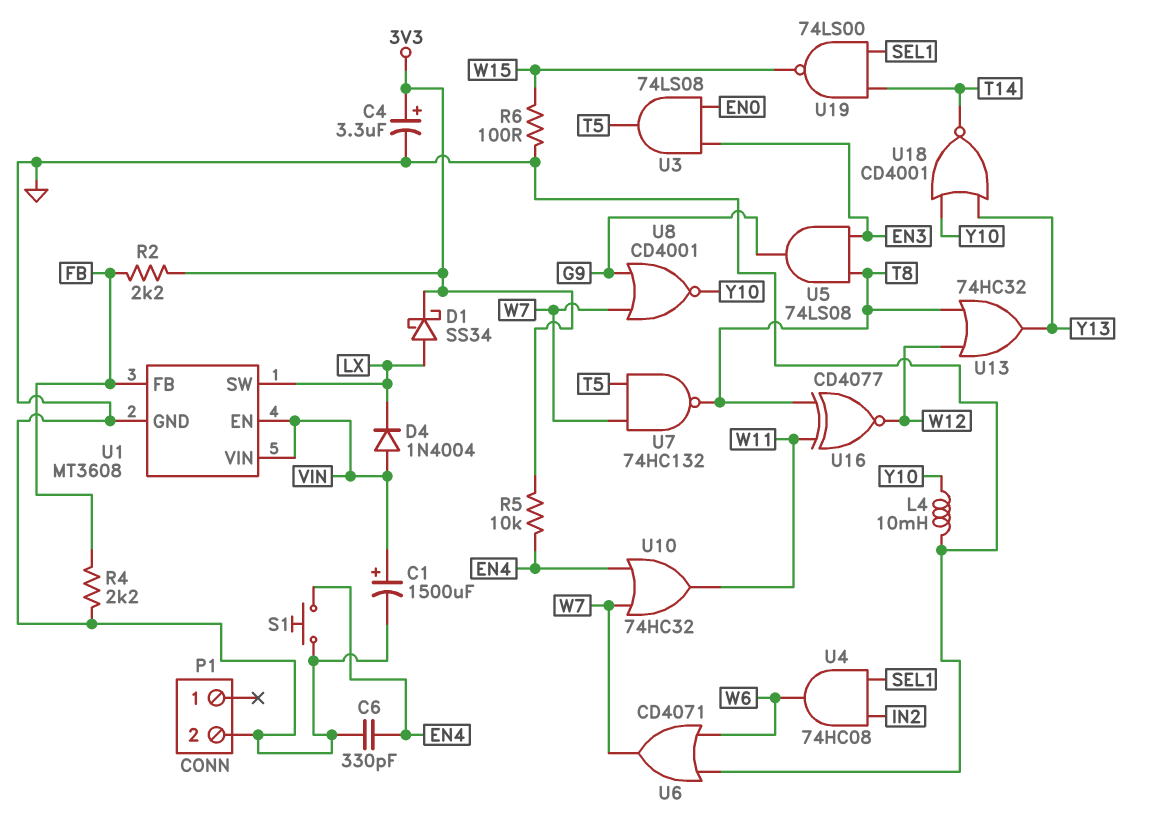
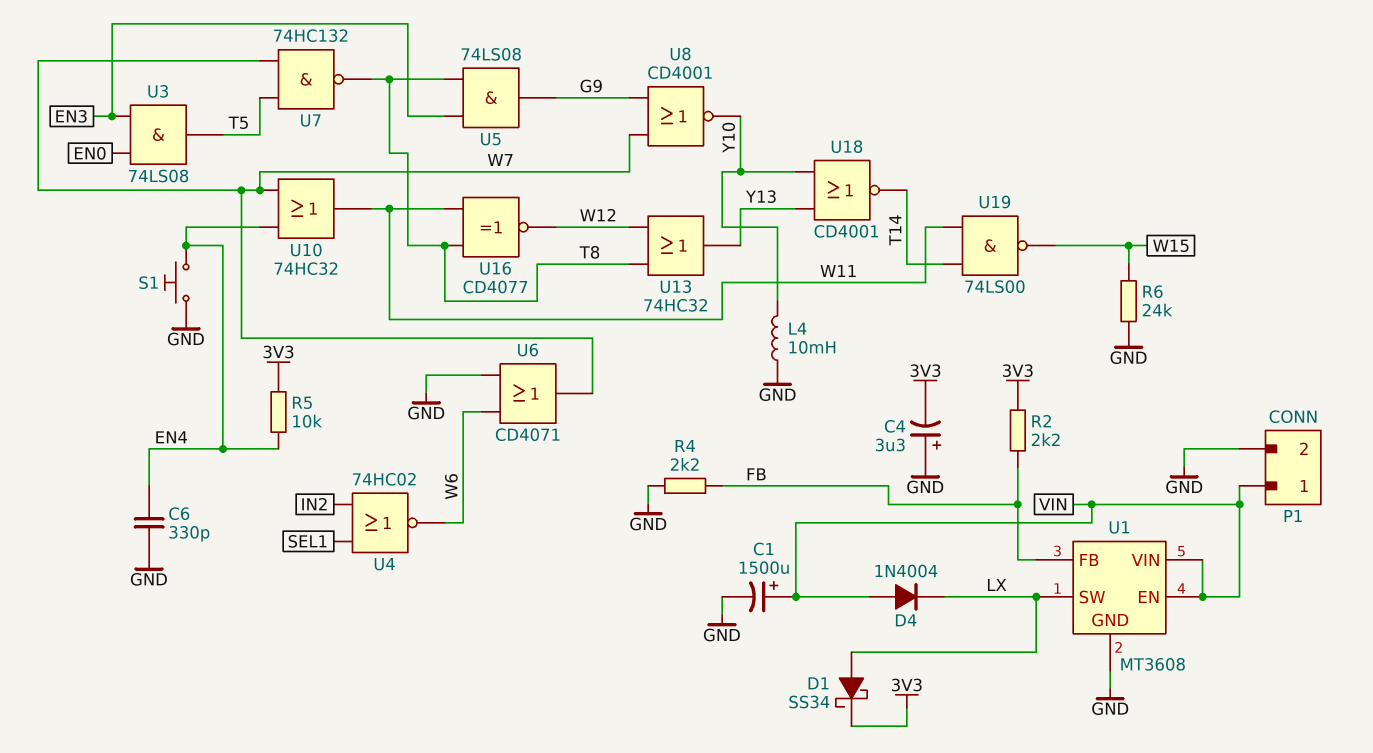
C4: 3.3uF (plus 3V3, minus GND) -> 3.3uF (plus GND, minus 3V3)
P1 pin 1: none -> VIN
R6: 100 (GND, W15) -> 24k (GND, W15)
U4: AND 74HC08 (in IN2, in SEL1, out W6) -> NOR 74HC02 (in IN2, in SEL1, out W6)
U19: NAND 74LS00 (in SEL1, in T14, out W15) -> NAND 74LS00 (in T14, in W11, out W15)

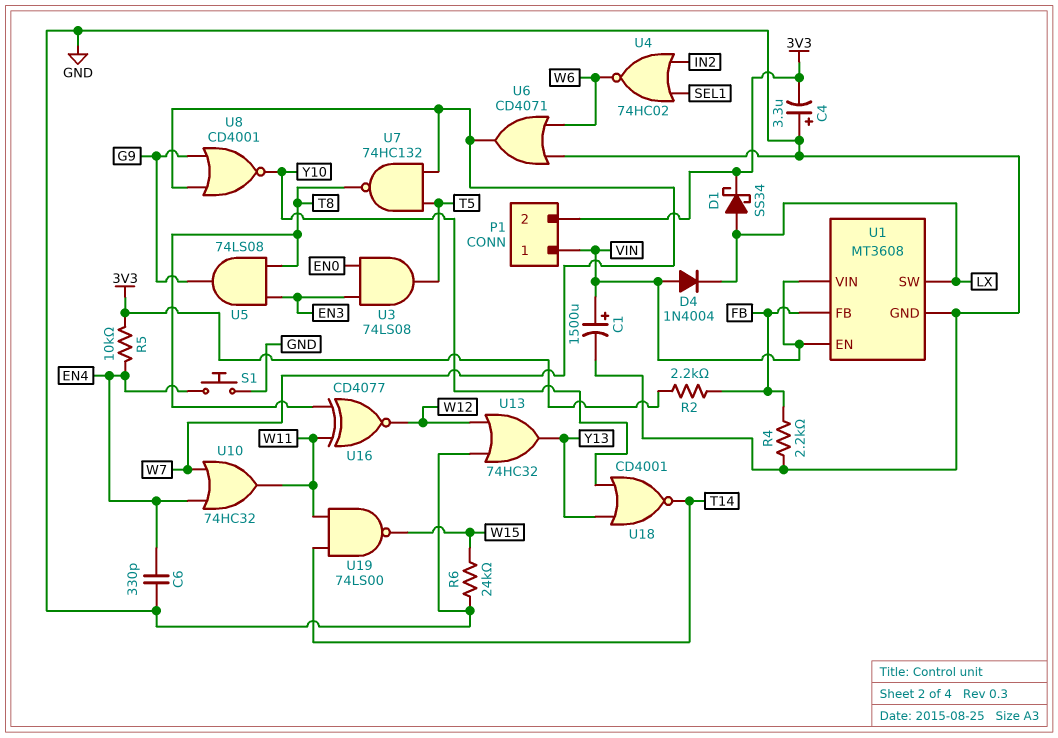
L4: 10mH (GND, Y10) -> none
P1 pin 2: GND -> 3V3
U13: OR 74HC32 (in T8, in W12, out Y13) -> OR 74HC32 (in GND, in W12, out Y13)

